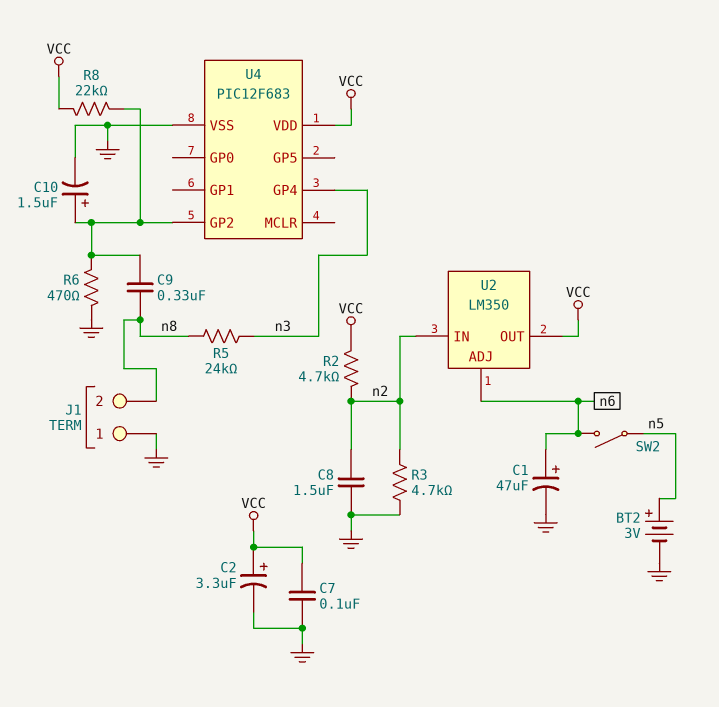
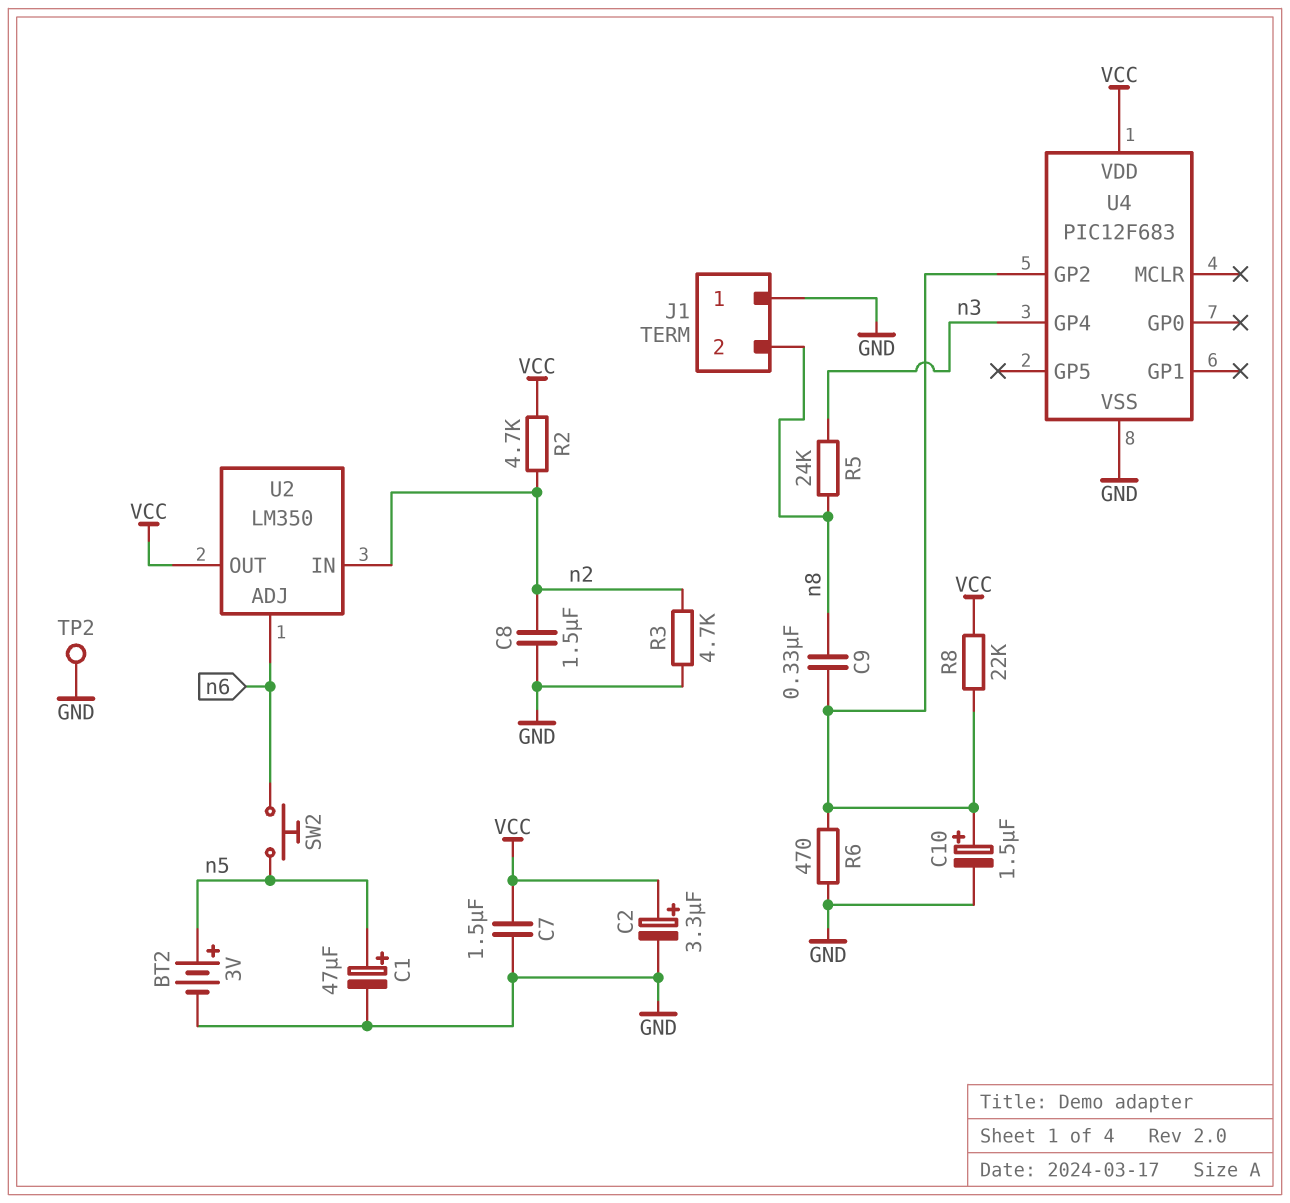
C1: 47uF (plus n6, minus GND) -> 47uF (plus n5, minus GND)
C7: 100nF (GND, VCC) -> 1.5uF (GND, VCC)
SW2: switch (n5, n6) -> button (n5, n6)
TP2: none -> test point (GND)

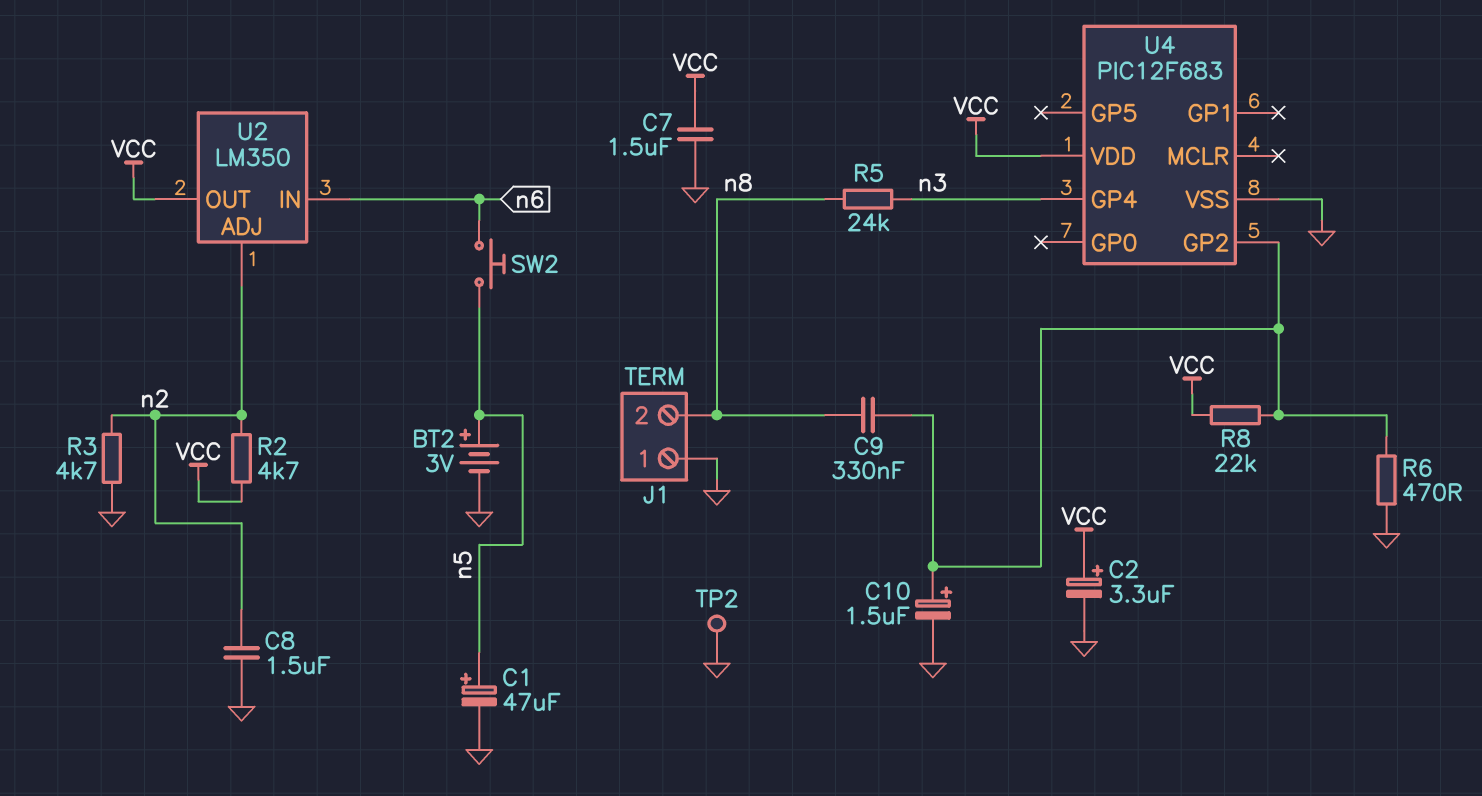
U2 pin ADJ: n6 -> n2
U2 pin IN: n2 -> n6

